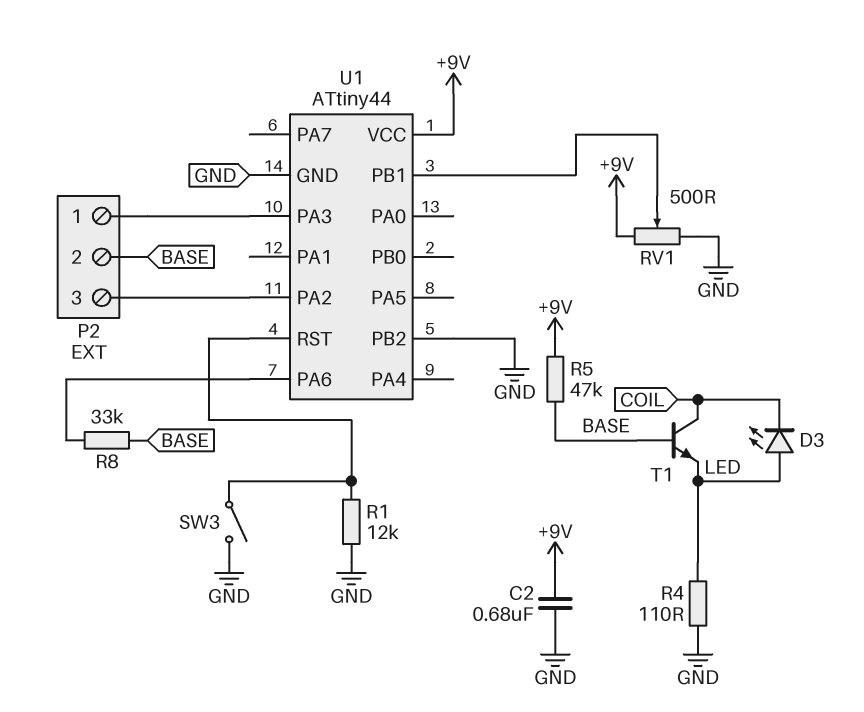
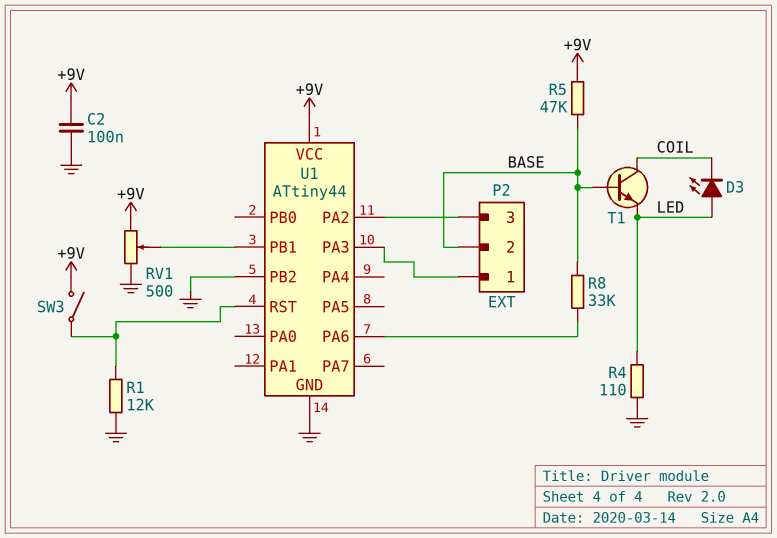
C2: 680nF (+9V, GND) -> 100nF (+9V, GND)
SW3: switch (GND, U1/RST) -> switch (+9V, U1/RST)

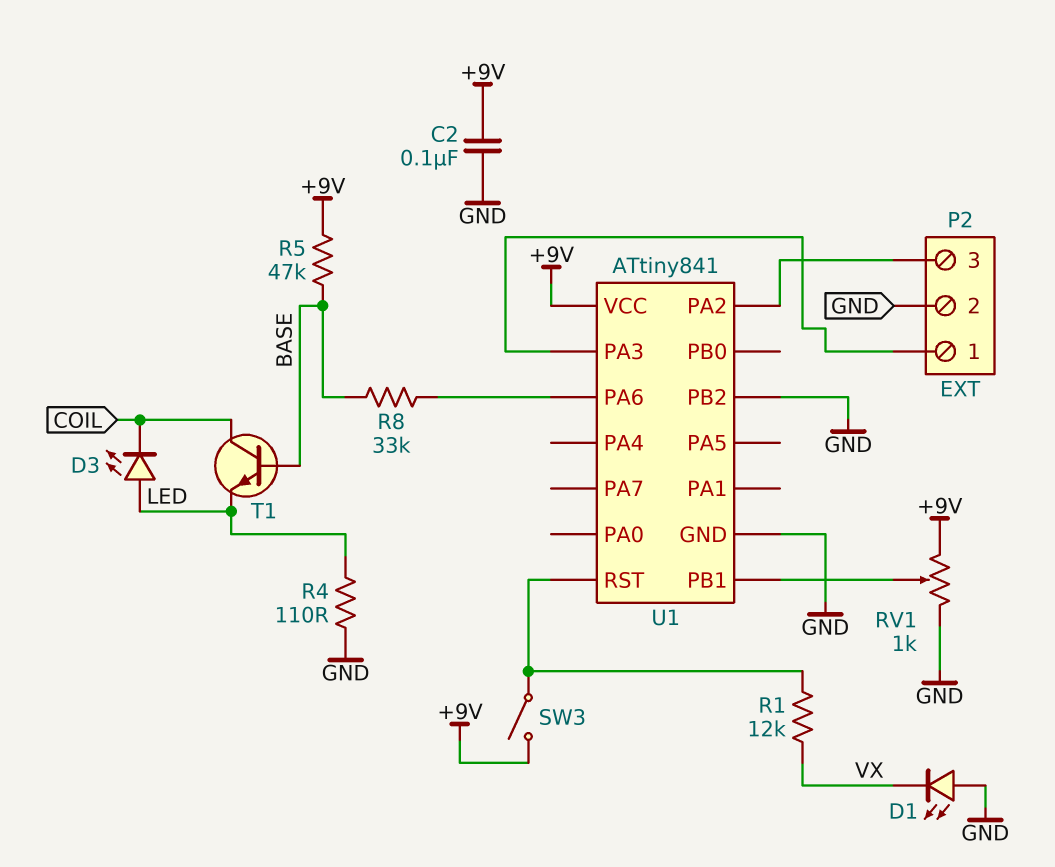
D1: none -> LED (A GND, K VX)
P2 pin 2: BASE -> GND
R1: 12k (GND, U1/RST) -> 12k (U1/RST, VX)
RV1: 500 (+9V, GND, wiper U1/PB1) -> 1k (+9V, GND, wiper U1/PB1)
U1: ATtiny44 -> ATtiny841

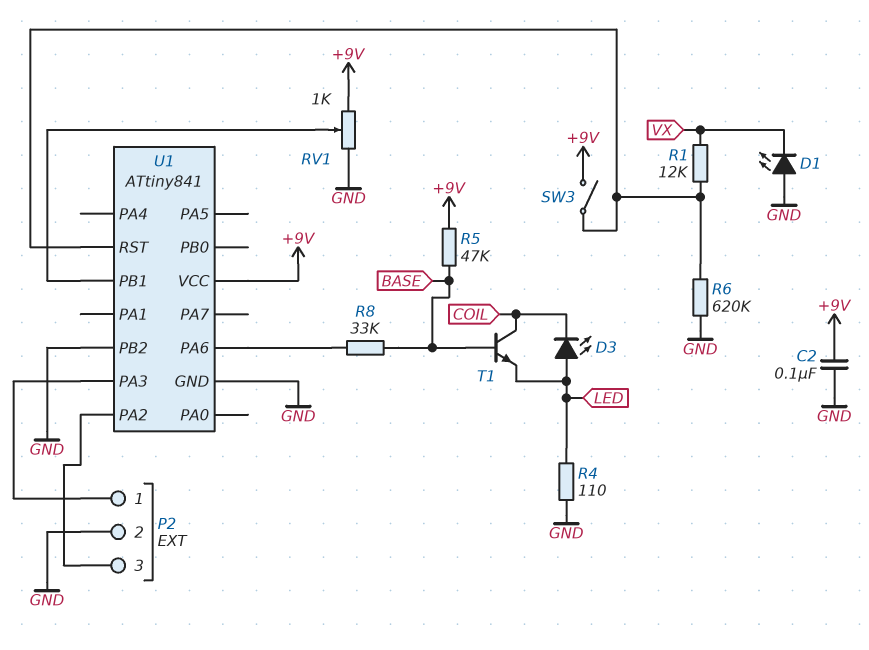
R6: none -> 620k (GND, U1/RST)

